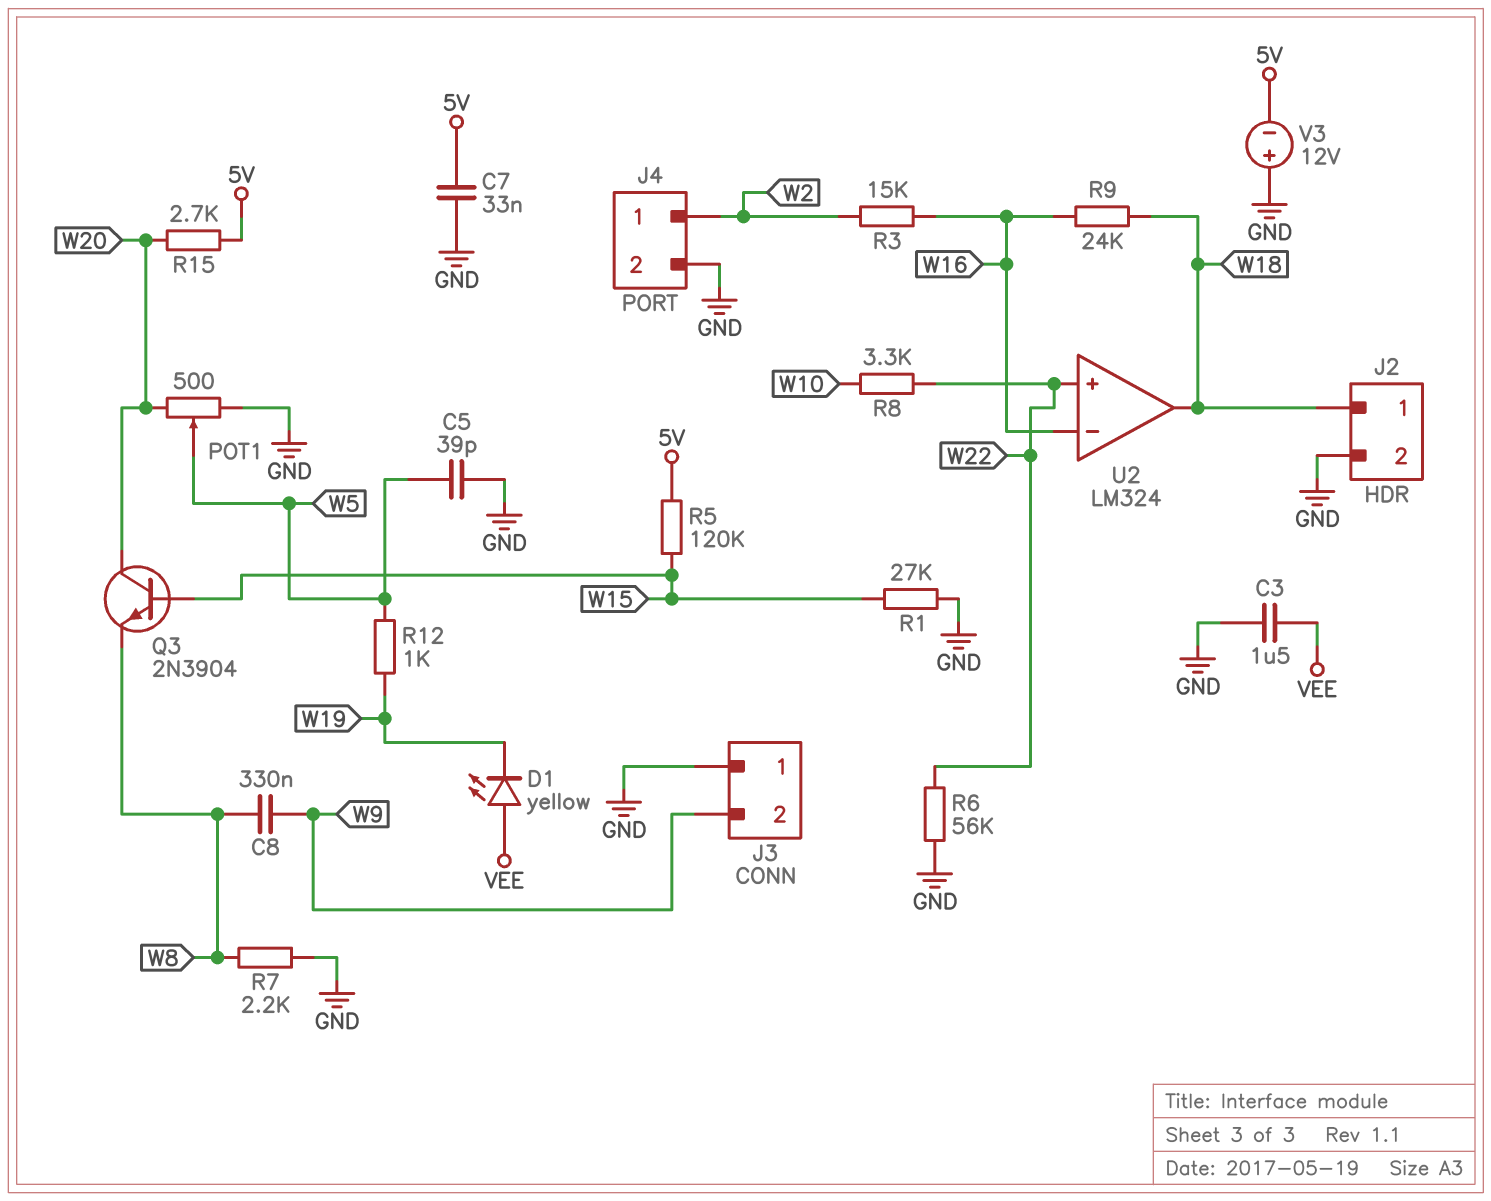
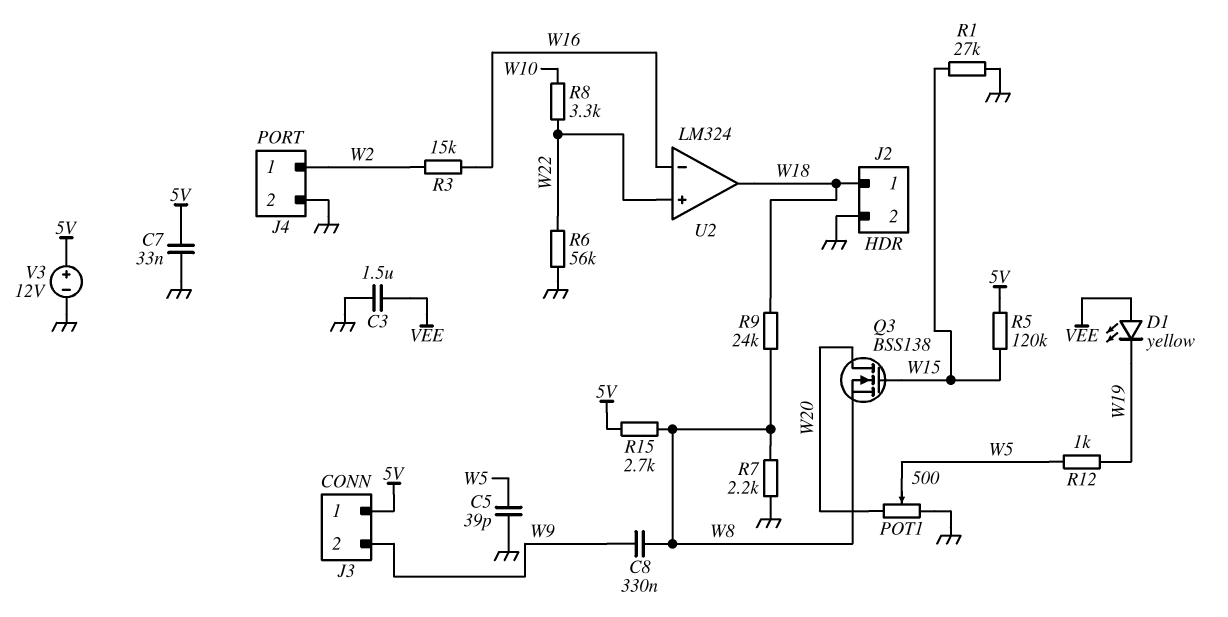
J3 pin 1: GND -> 5V
Q3: NPN 2N3904 (B W15, C W20, E W8) -> NMOS BSS138 (G W15, D W20, S W8)
R9: 24k (W16, W18) -> 24k (W8, W18)
R15: 2.7k (5V, W20) -> 2.7k (5V, W8)
V3: 12V (plus GND, minus 5V) -> 12V (plus 5V, minus GND)

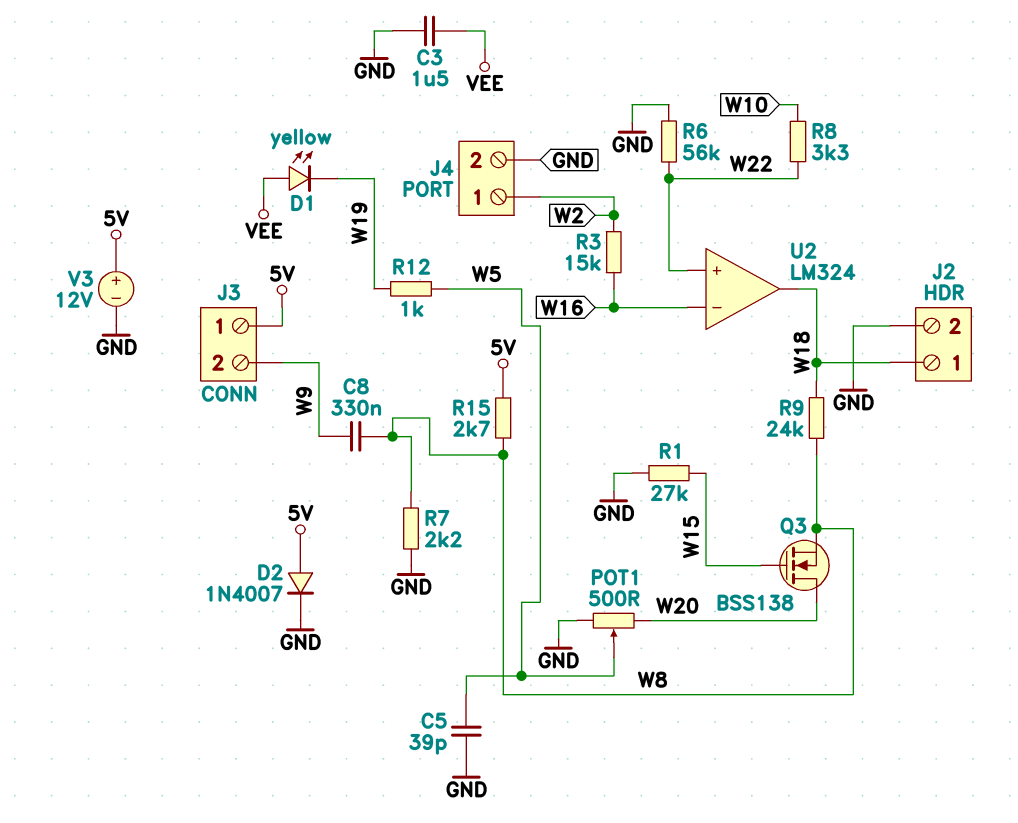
C7: 33nF (5V, GND) -> none
D2: none -> diode 1N4007 (A 5V, K GND)
R5: 120k (5V, W15) -> none

